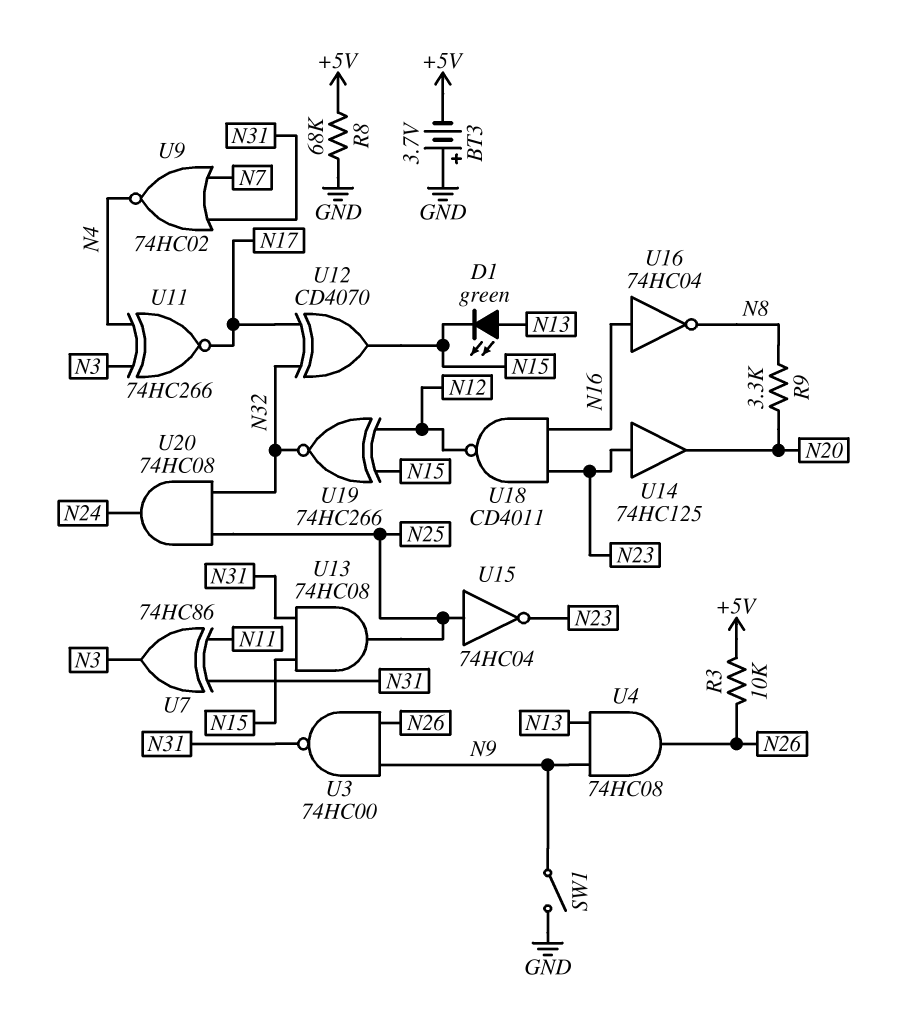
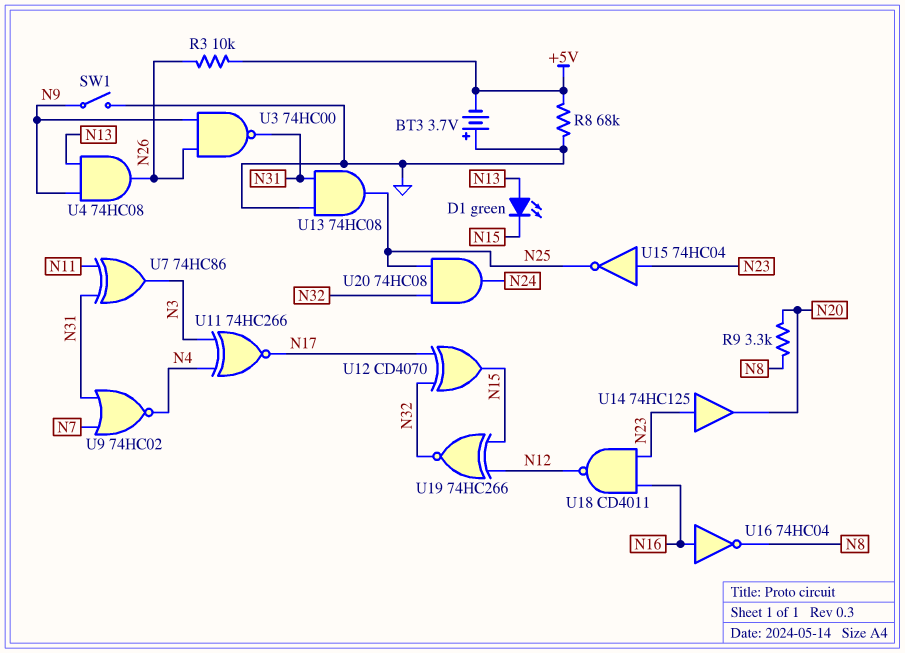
U13: AND 74HC08 (in N15, in N31, out N25) -> AND 74HC08 (in GND, in N31, out N25)
U15: NOT 74HC04 (in N25, out N23) -> NOT 74HC04 (in N23, out N25)

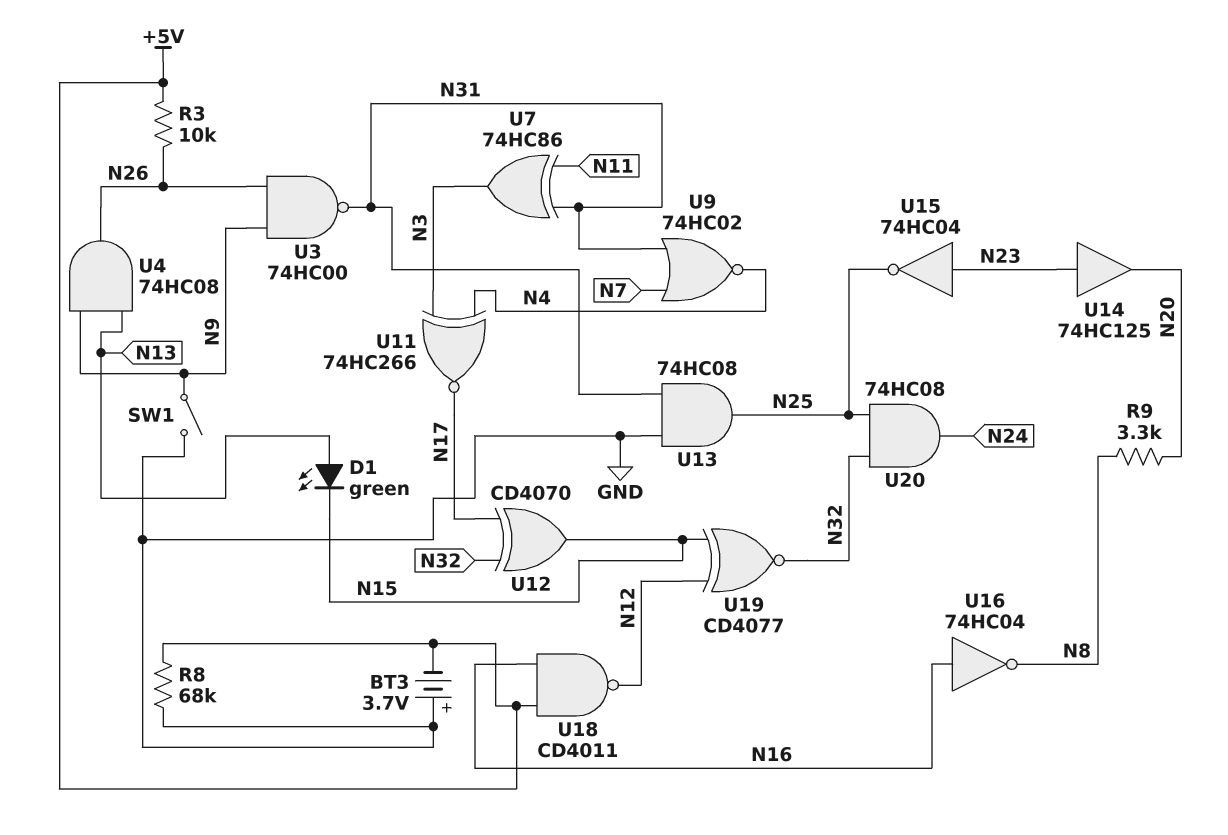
U18: NAND CD4011 (in N16, in N23, out N12) -> NAND CD4011 (in +5V, in N16, out N12)
U19: XNOR 74HC266 (in N12, in N15, out N32) -> XNOR CD4077 (in N12, in N15, out N32)

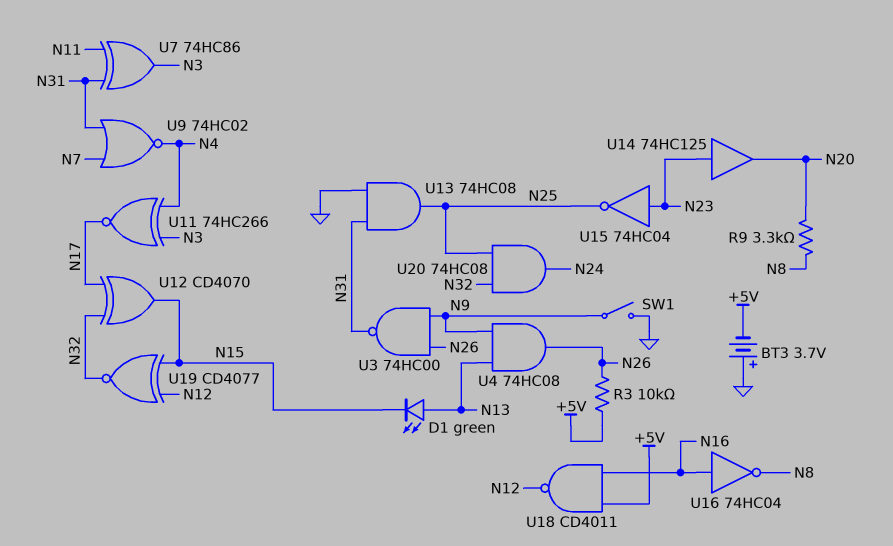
R8: 68k (+5V, GND) -> none

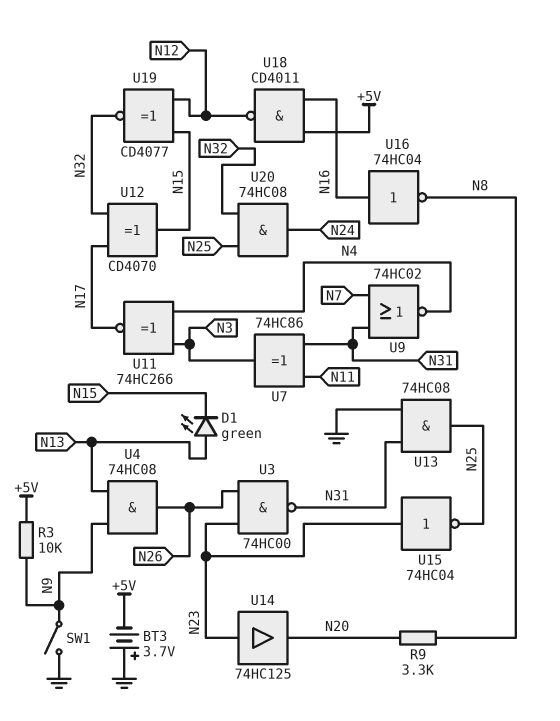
R3: 10k (+5V, N26) -> 10k (+5V, N9)
U3: NAND 74HC00 (in N9, in N26, out N31) -> NAND 74HC00 (in N23, in N26, out N31)

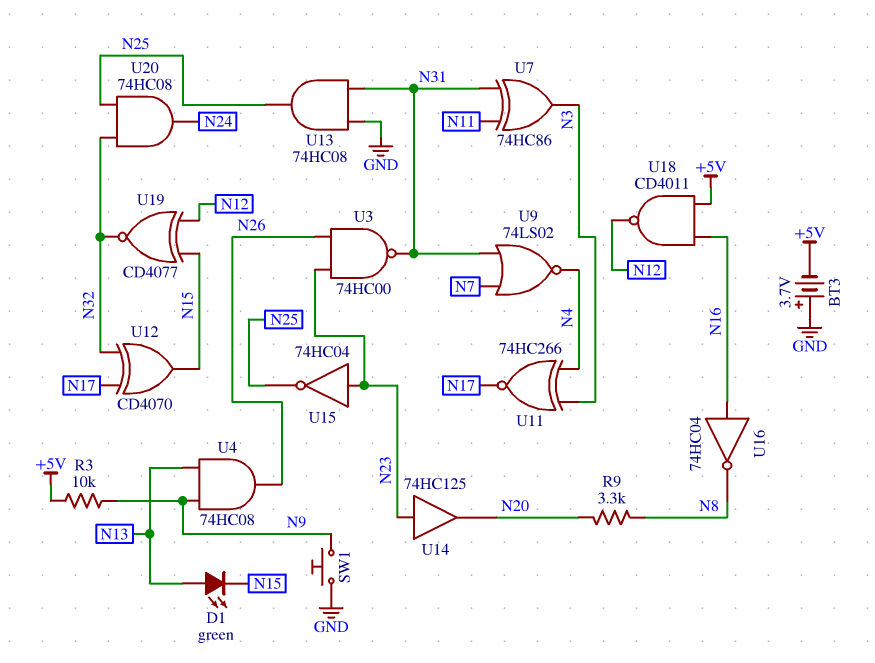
SW1: switch (GND, N9) -> button (GND, N9)
U9: NOR 74HC02 (in N7, in N31, out N4) -> NOR 74LS02 (in N7, in N31, out N4)

